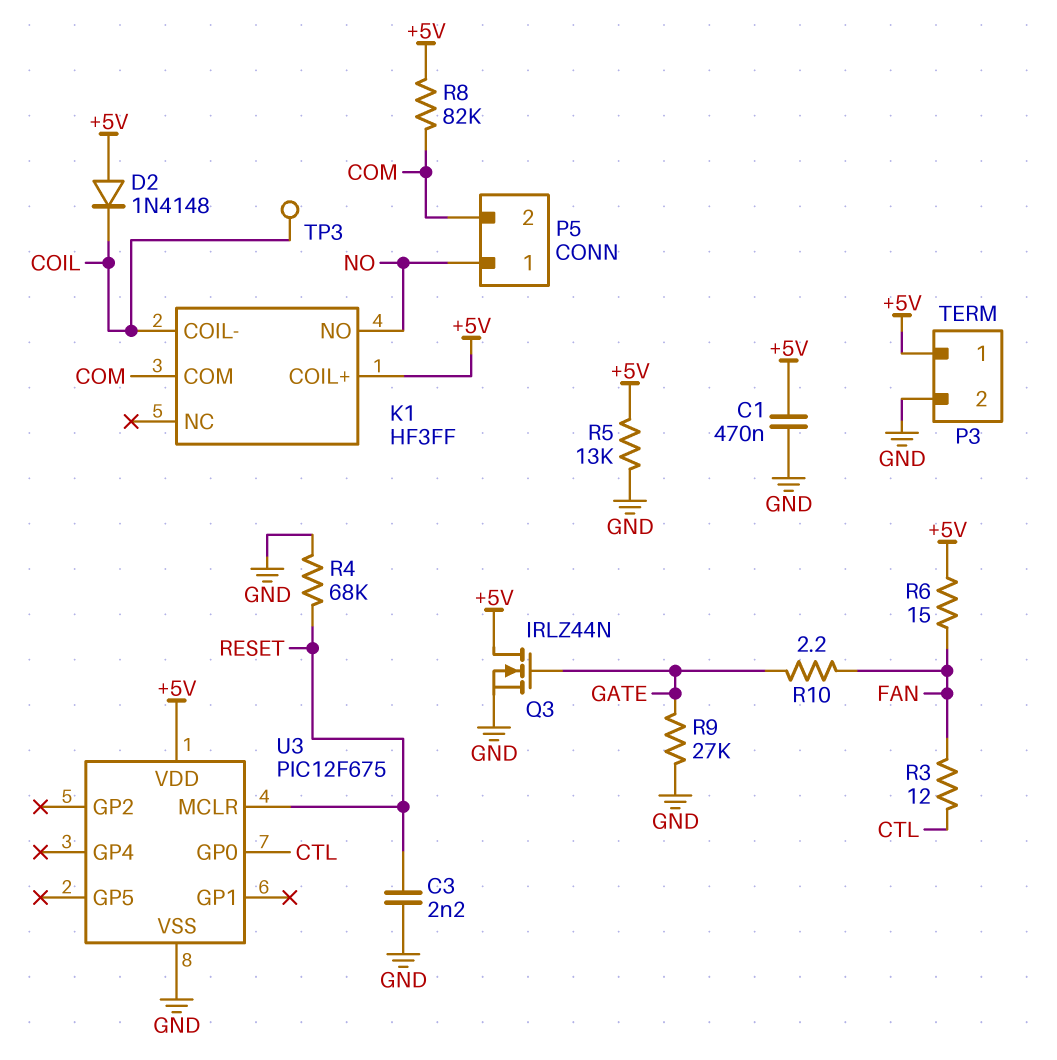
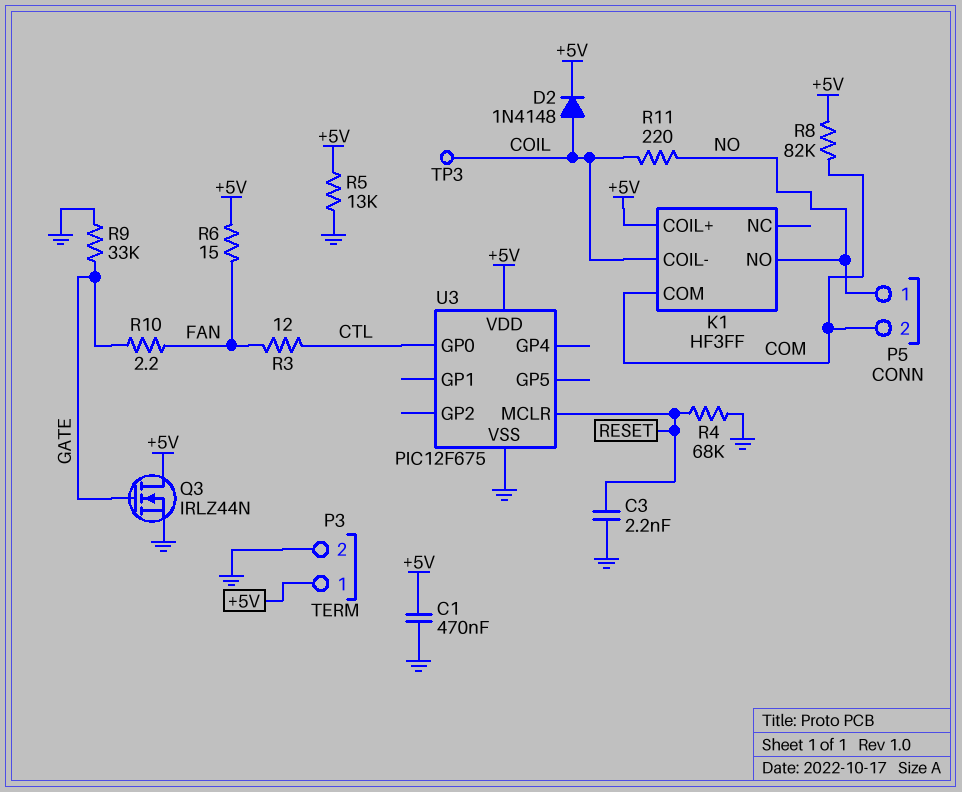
D2: diode 1N4148 (A +5V, K COIL) -> diode 1N4148 (A COIL, K +5V)
R9: 27k (GATE, GND) -> 33k (GATE, GND)
R11: none -> 220 (COIL, NO)

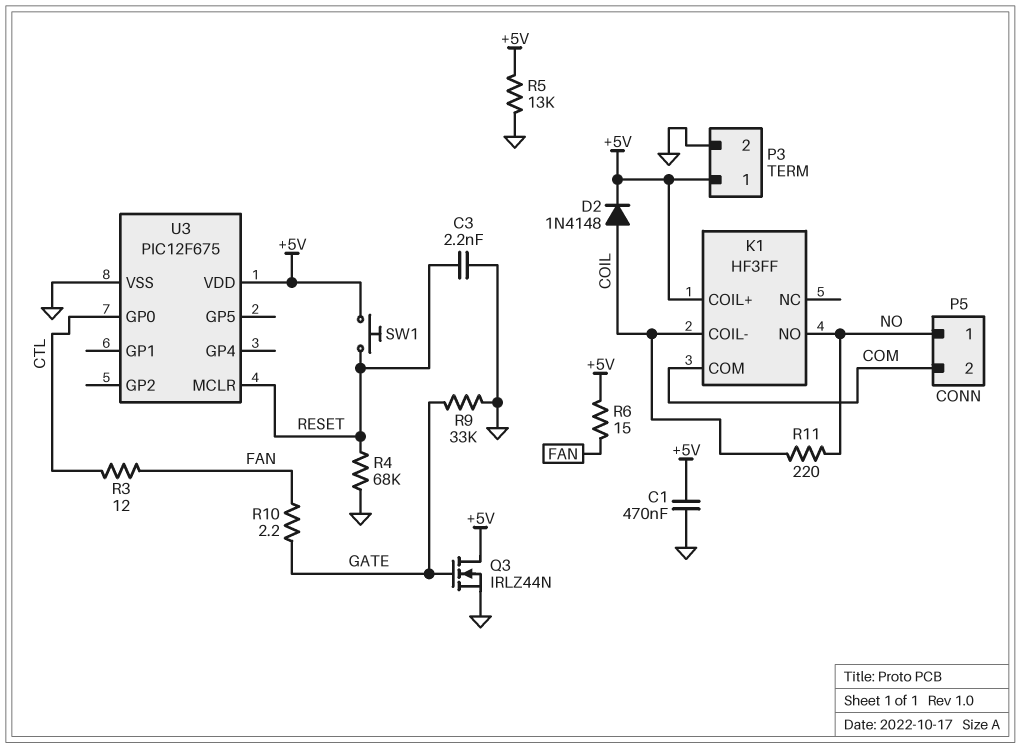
R8: 82k (+5V, COM) -> none
SW1: none -> button (+5V, RESET)
TP3: test point (COIL) -> none

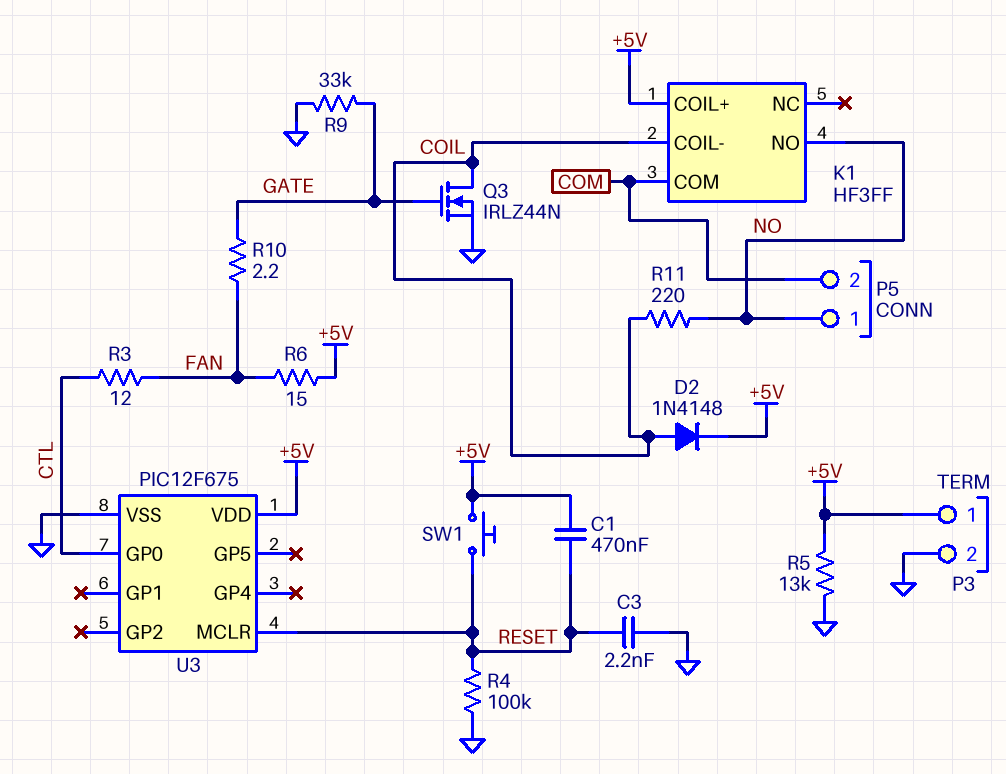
C1: 470nF (+5V, GND) -> 470nF (+5V, RESET)
Q3: NMOS IRLZ44N (G GATE, D +5V, S GND) -> NMOS IRLZ44N (G GATE, D COIL, S GND)
R4: 68k (GND, RESET) -> 100k (GND, RESET)

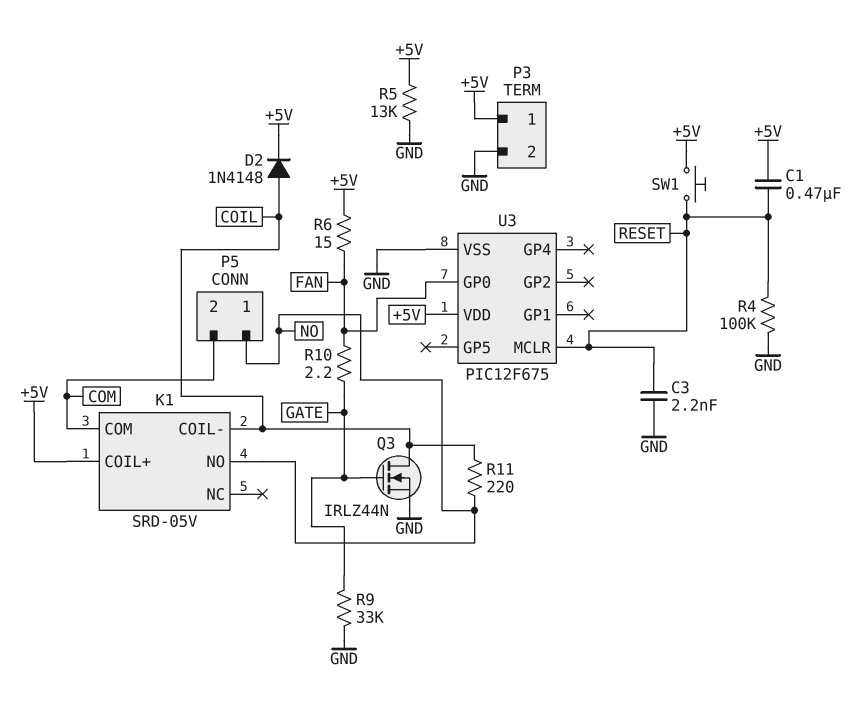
K1: HF3FF -> SRD-05V
R3: 12 (CTL, FAN) -> none
U3 pin GP0: CTL -> FAN

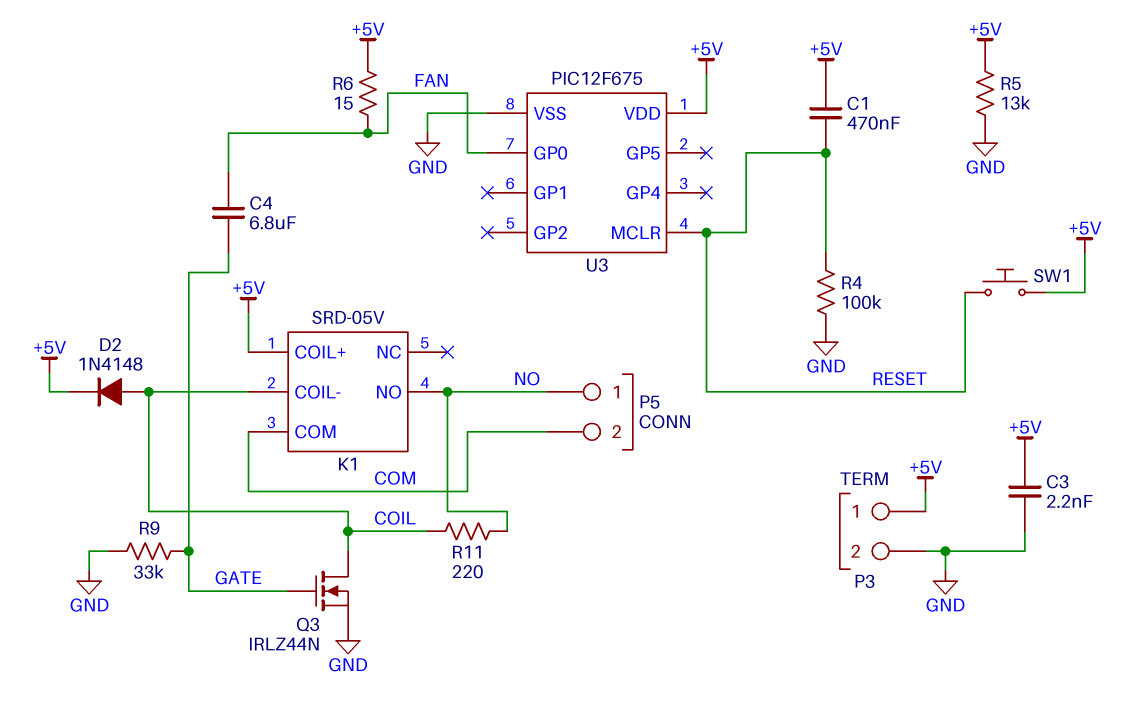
C3: 2.2nF (GND, RESET) -> 2.2nF (+5V, GND)
C4: none -> 6.8uF (FAN, GATE)
R10: 2.2 (FAN, GATE) -> none

